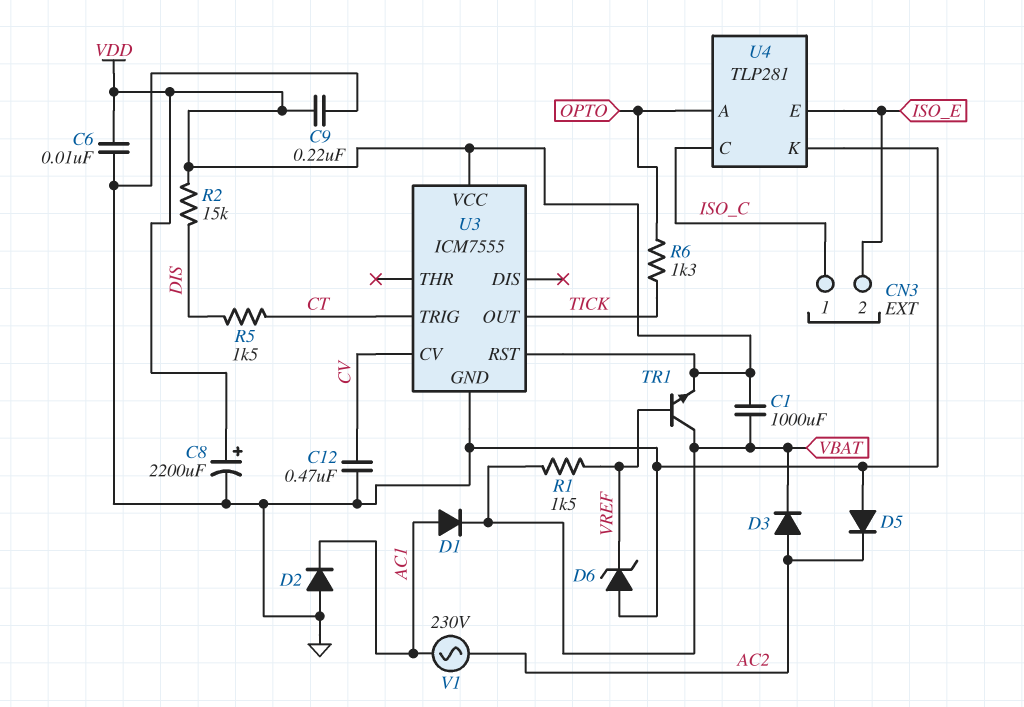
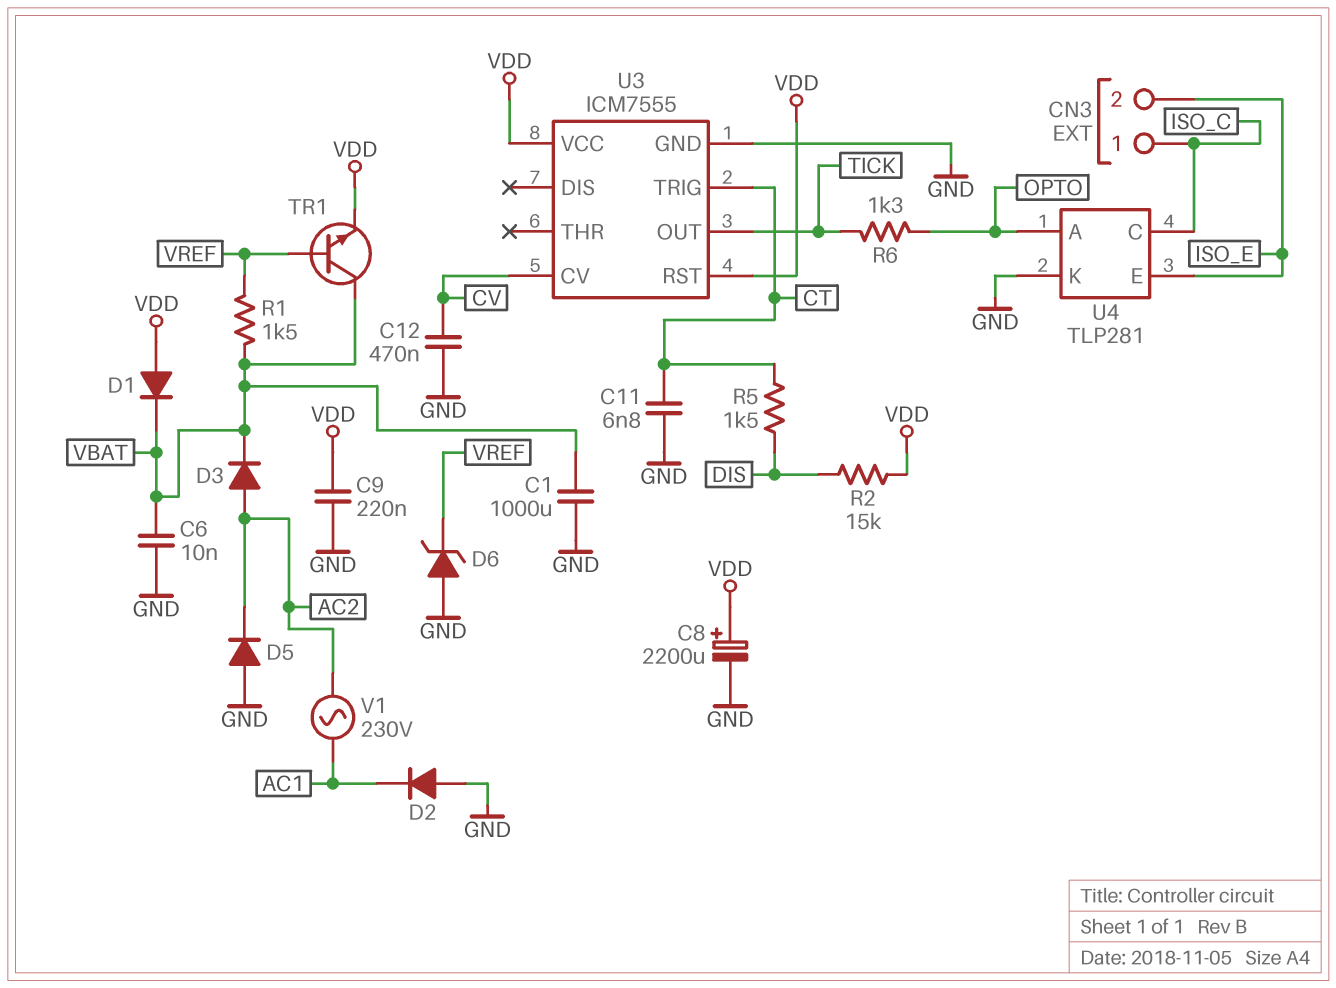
C1: 1000uF (VBAT, VDD) -> 1000uF (GND, VBAT)
C6: 10nF (GND, VDD) -> 10nF (GND, VBAT)
C11: none -> 6.8nF (CT, GND)
D1: diode (A AC1, K VBAT) -> diode (A VDD, K VBAT)

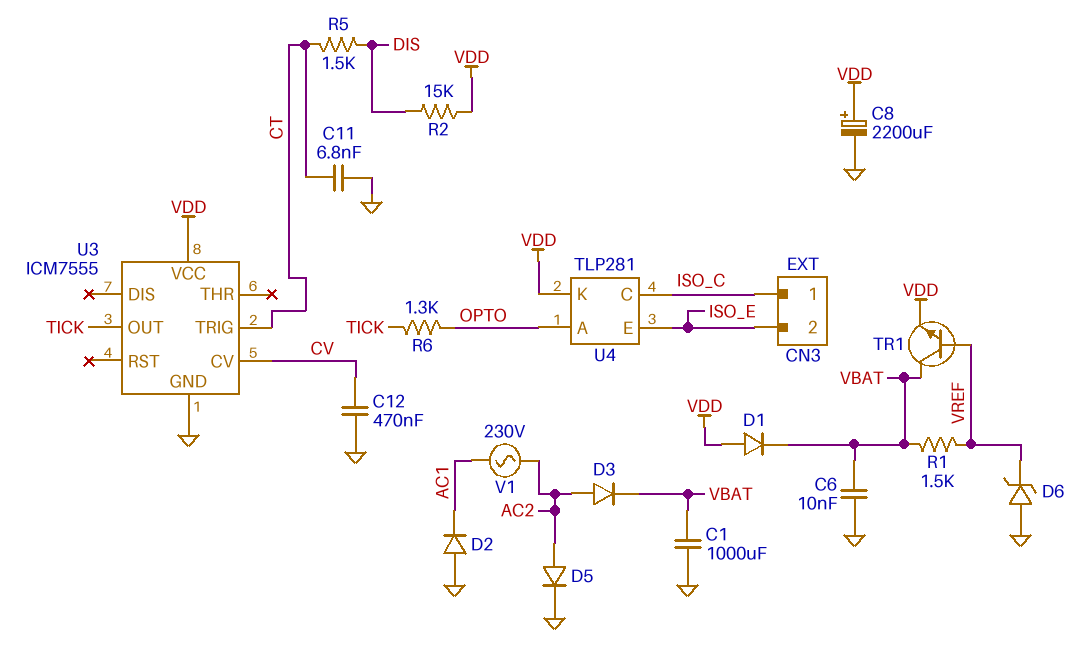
C9: 220nF (GND, VDD) -> none
D5: diode (A GND, K AC2) -> diode (A AC2, K GND)
U3 pin RST: VDD -> none
U4 pin K: GND -> VDD

